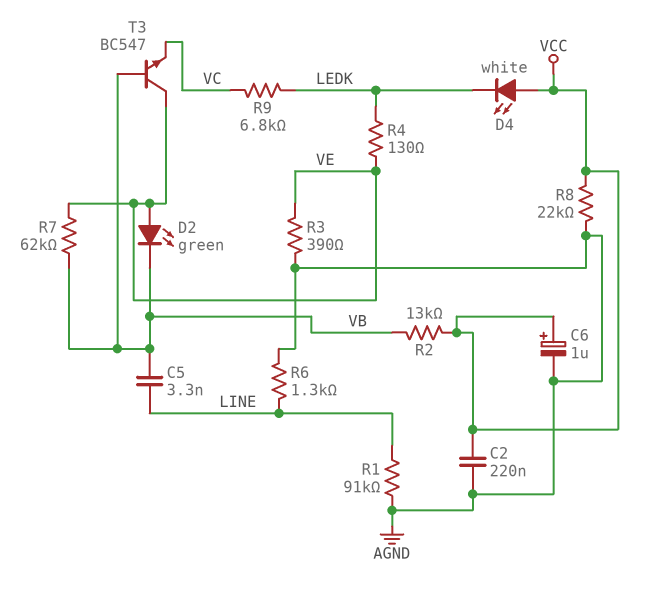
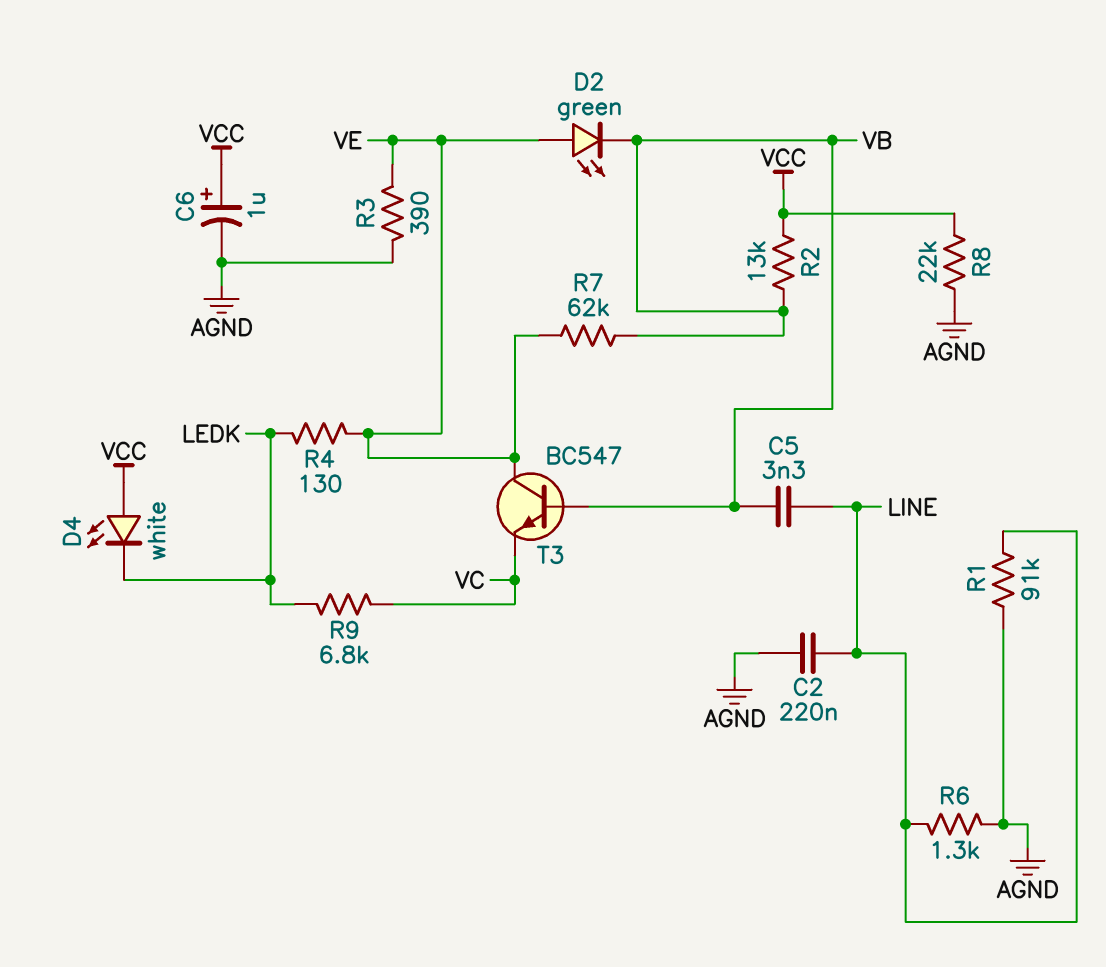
C2: 220nF (AGND, VCC) -> 220nF (AGND, LINE)

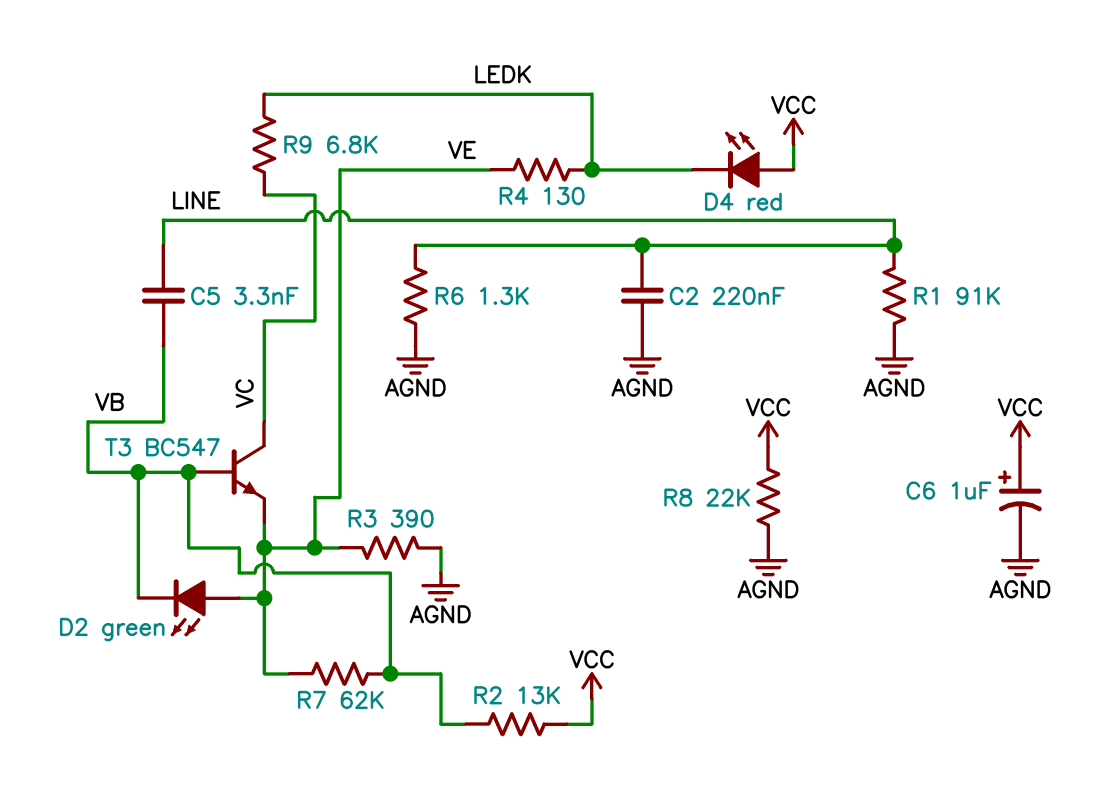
D4: LED white (A VCC, K LEDK) -> LED red (A VCC, K LEDK)
T3: NPN BC547 (B VB, C VE, E VC) -> NPN BC547 (B VB, C VC, E VE)

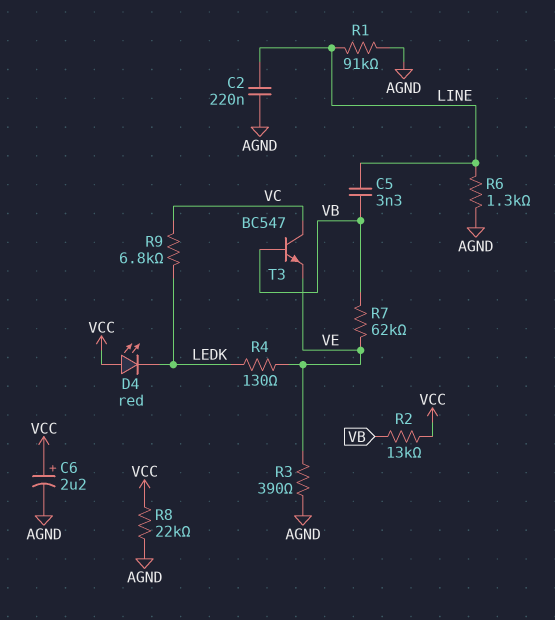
C6: 1uF (plus VCC, minus AGND) -> 2.2uF (plus VCC, minus AGND)
D2: LED green (A VE, K VB) -> none

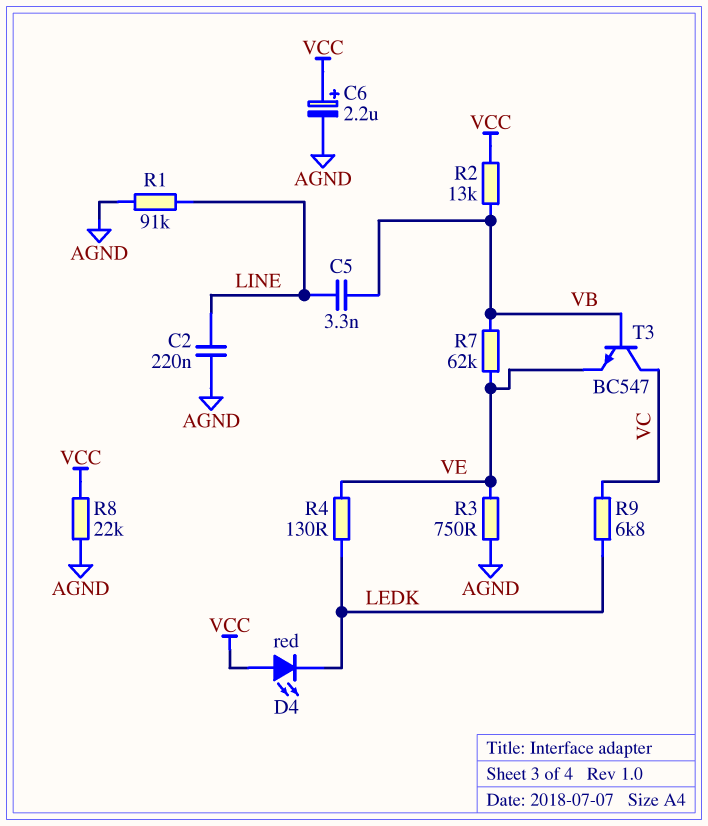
R3: 390 (AGND, VE) -> 750 (AGND, VE)
R6: 1.3k (AGND, LINE) -> none

